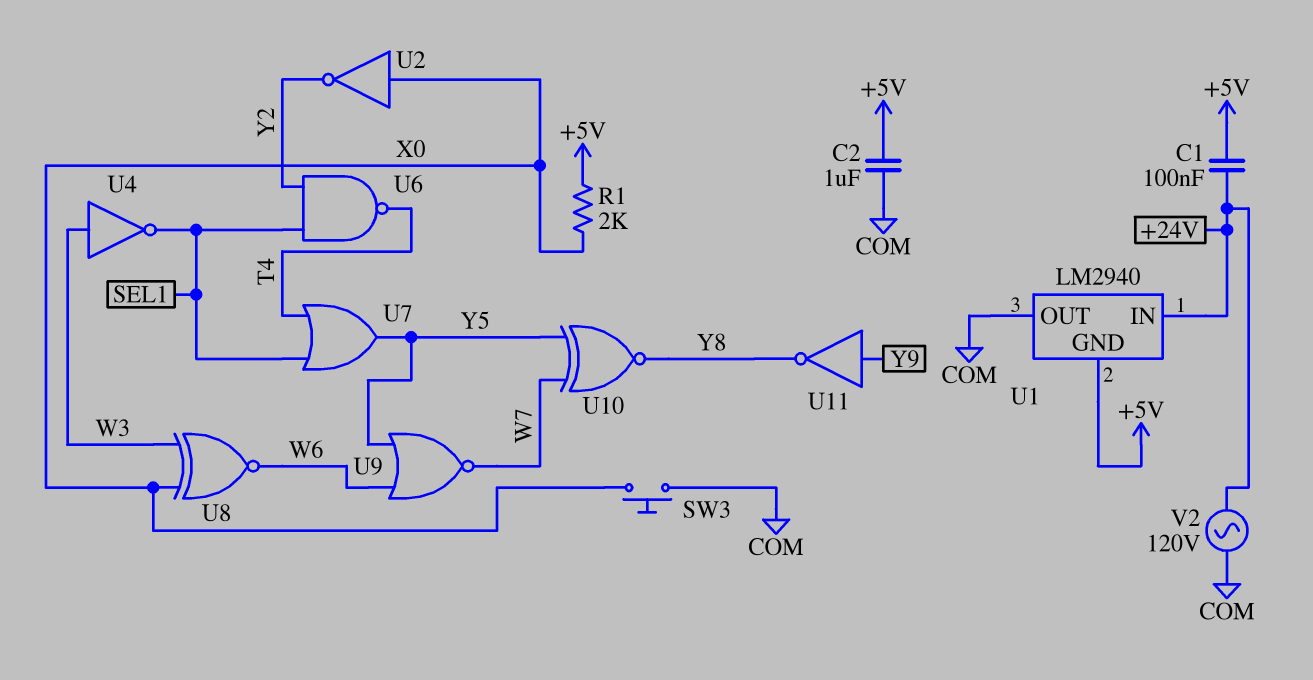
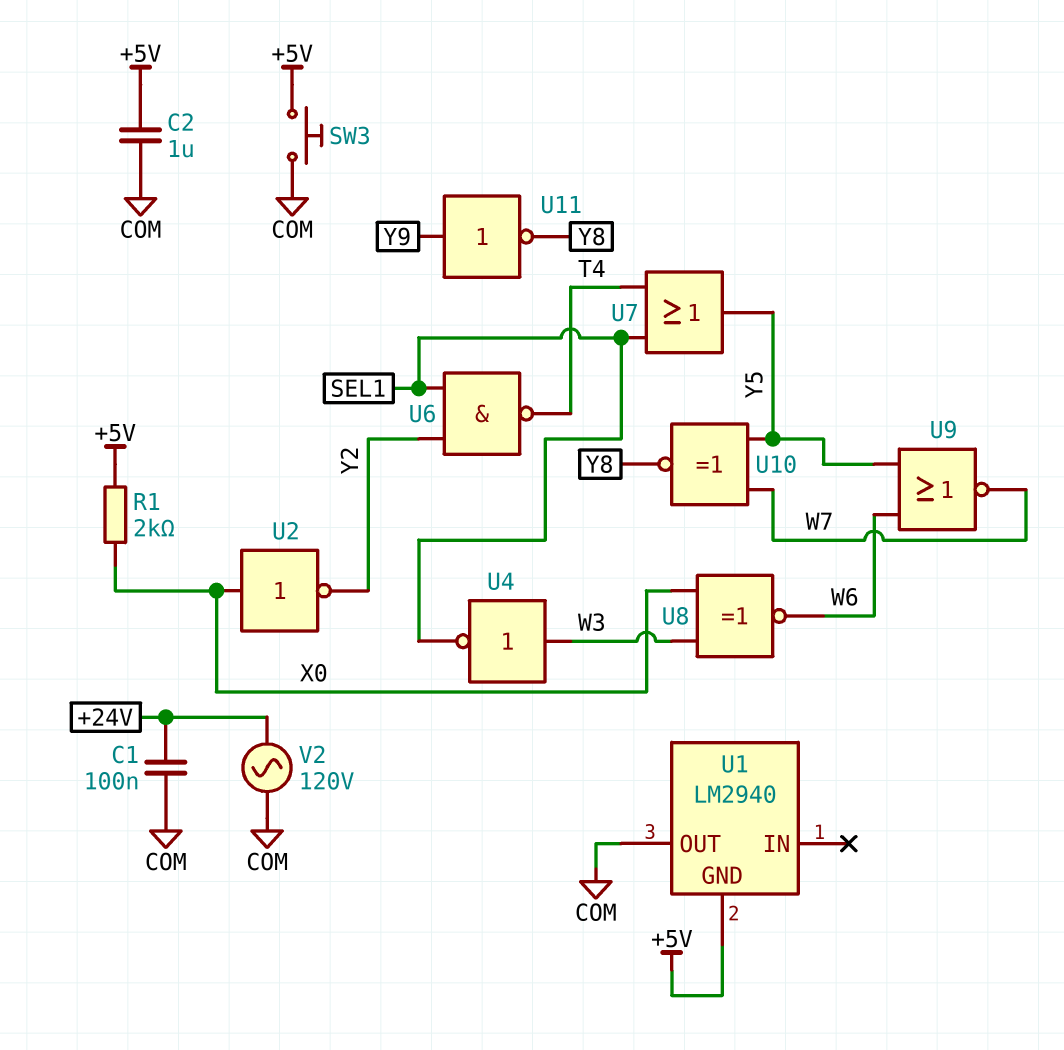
C1: 100nF (+5V, +24V) -> 100nF (+24V, COM)
SW3: button (COM, X0) -> button (+5V, COM)
U1 pin IN: +24V -> none

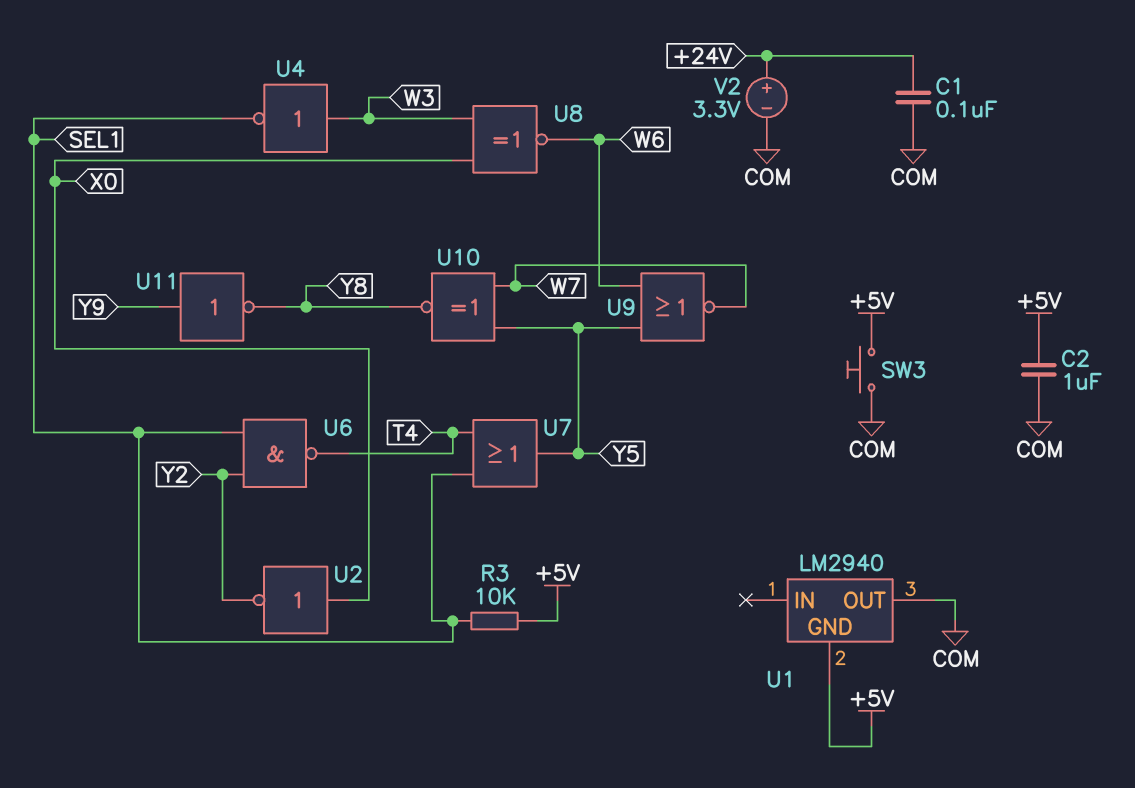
R1: 2k (+5V, X0) -> none
R3: none -> 10k (+5V, SEL1)
V2: AC 120V (+24V, COM) -> 3.3V (plus +24V, minus COM)

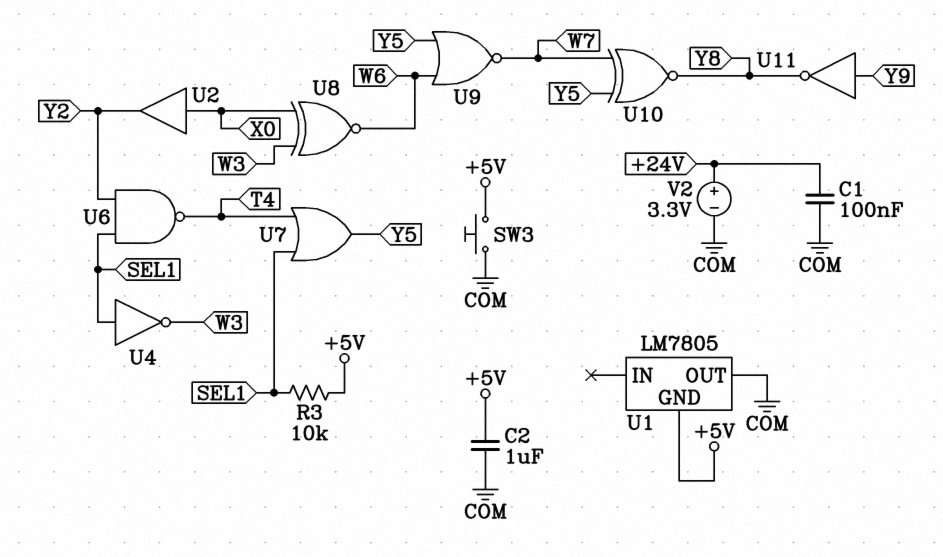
U1: LM2940 -> LM7805
U2: NOT (in X0, out Y2) -> buffer (in X0, out Y2)
U4: NOT (in W3, out SEL1) -> NOT (in SEL1, out W3)

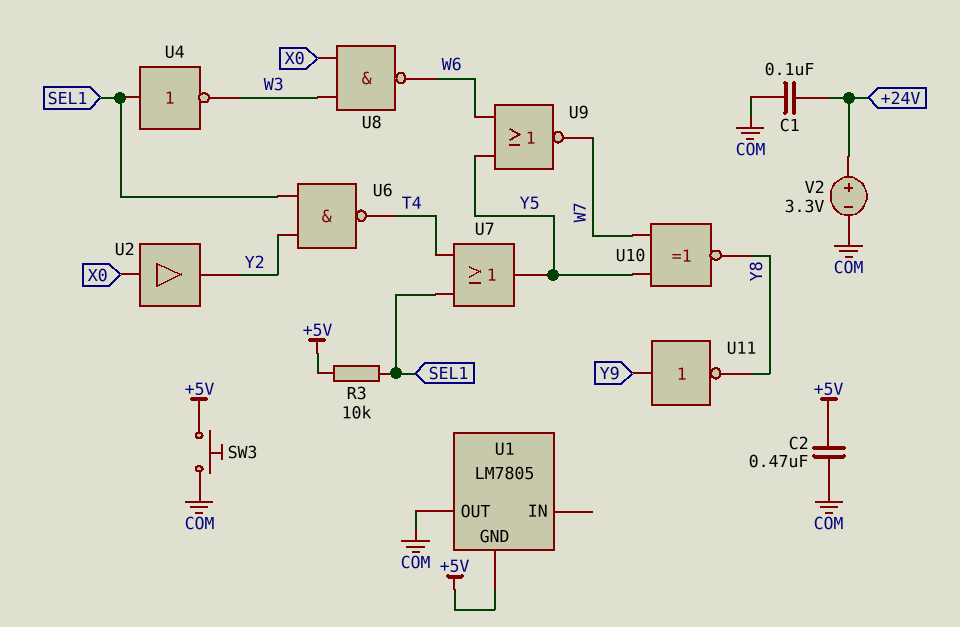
C2: 1uF (+5V, COM) -> 470nF (+5V, COM)
U8: XNOR (in W3, in X0, out W6) -> NAND (in W3, in X0, out W6)

